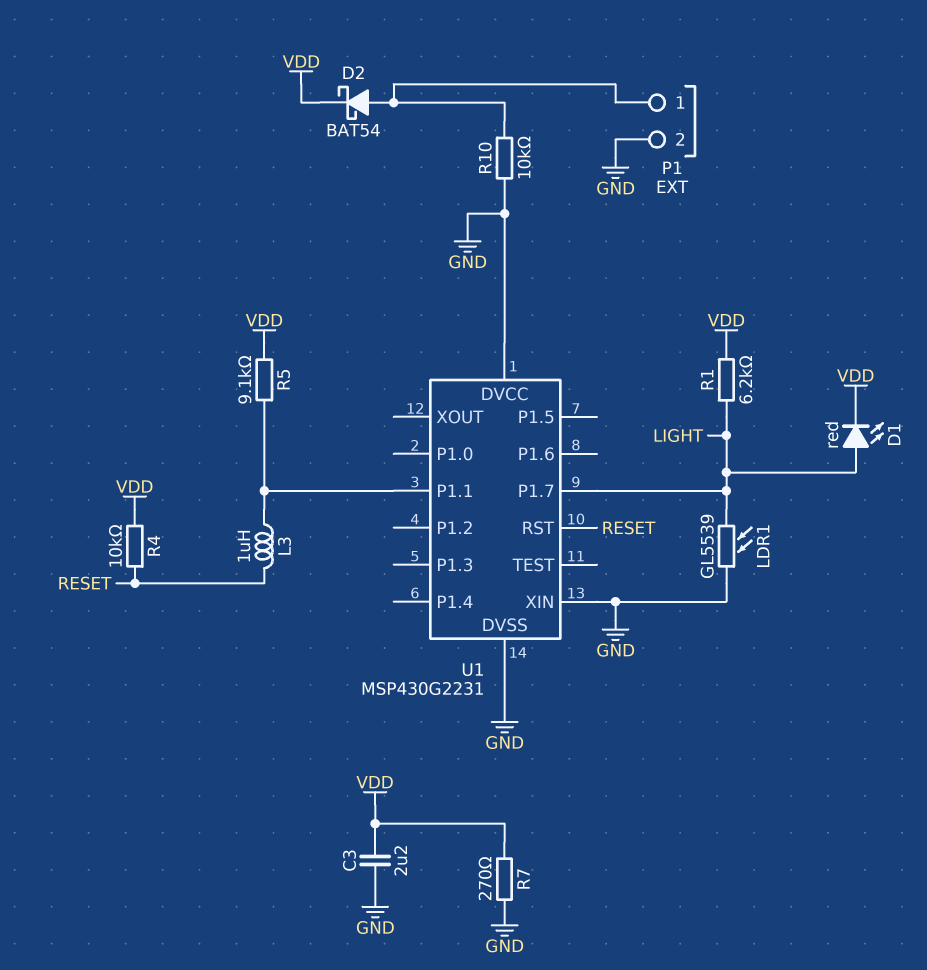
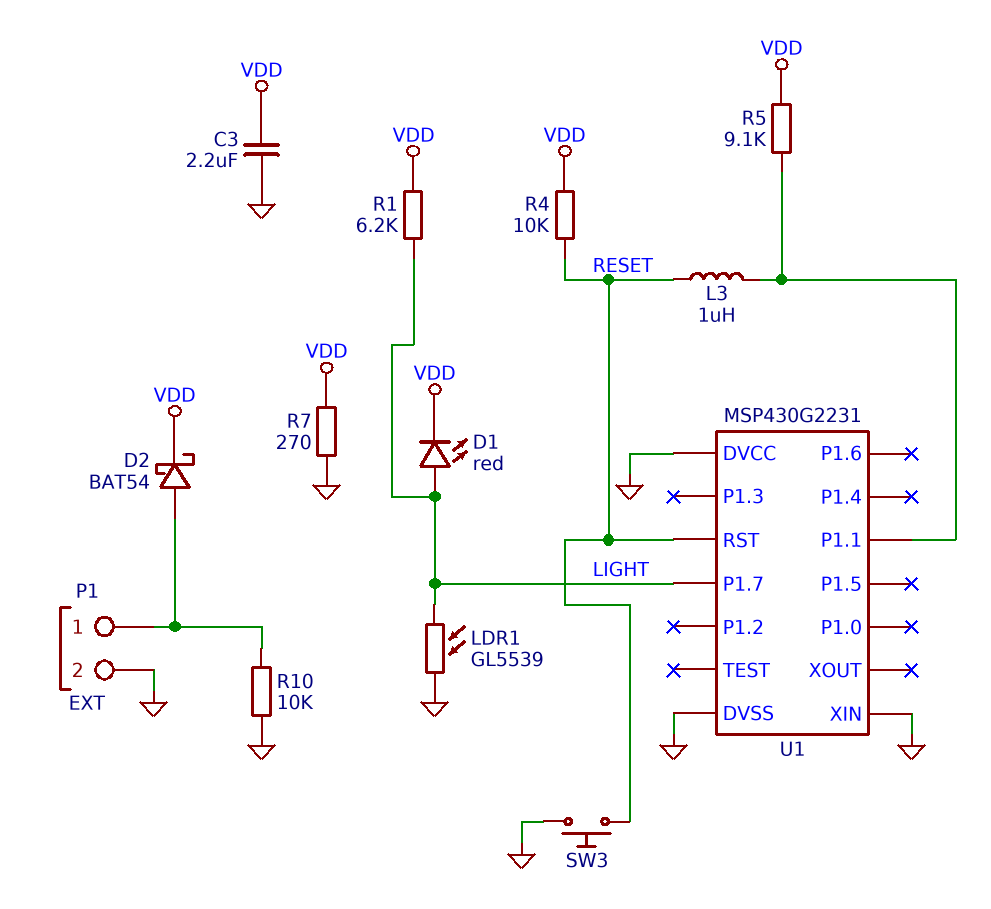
SW3: none -> button (GND, RESET)

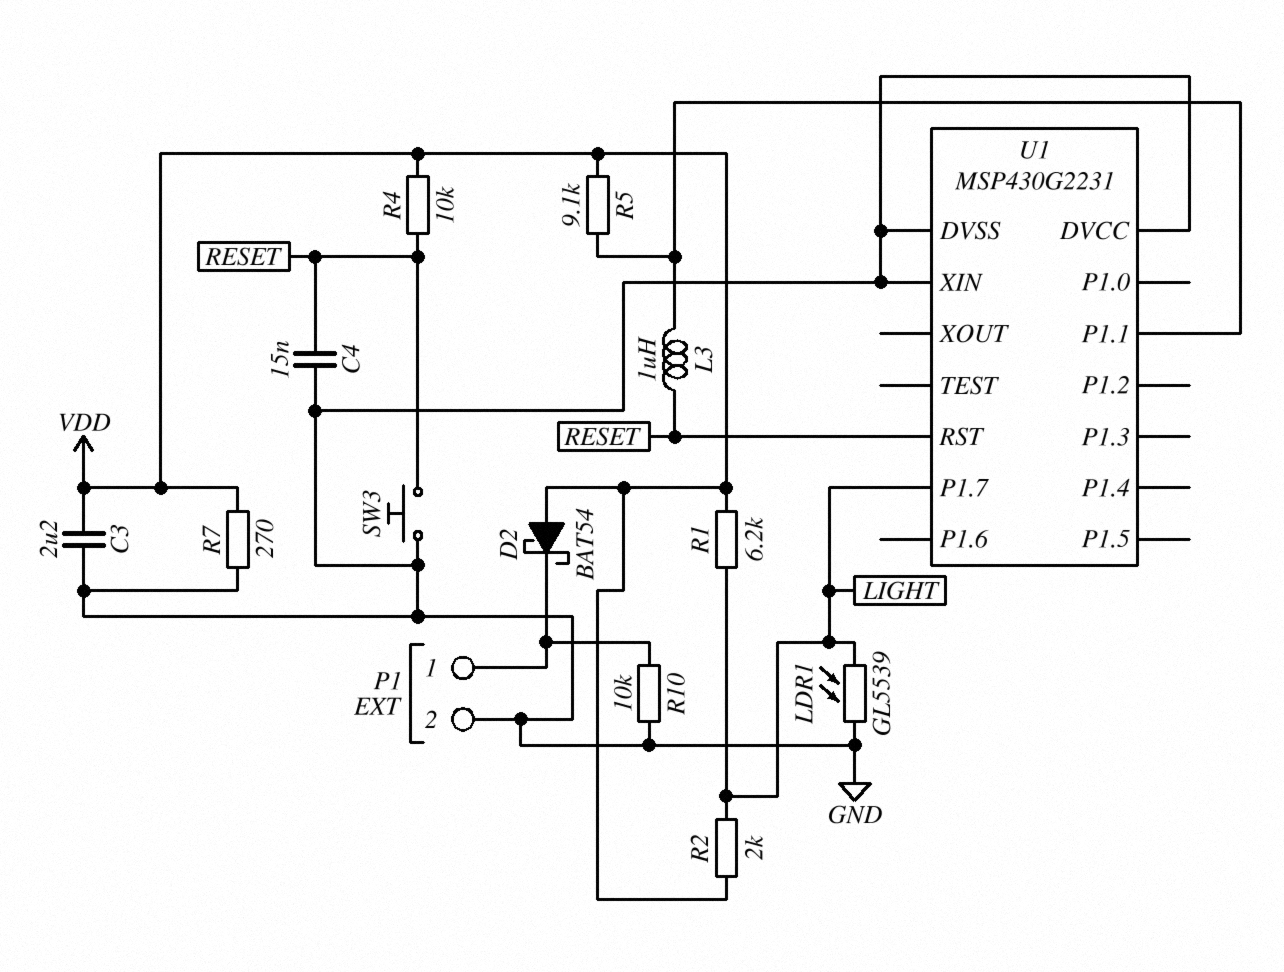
C4: none -> 15nF (GND, RESET)
D1: LED red (A LIGHT, K VDD) -> none
D2: schottky BAT54 (A P1/1, K VDD) -> schottky BAT54 (A VDD, K P1/1)
R2: none -> 2k (LIGHT, VDD)

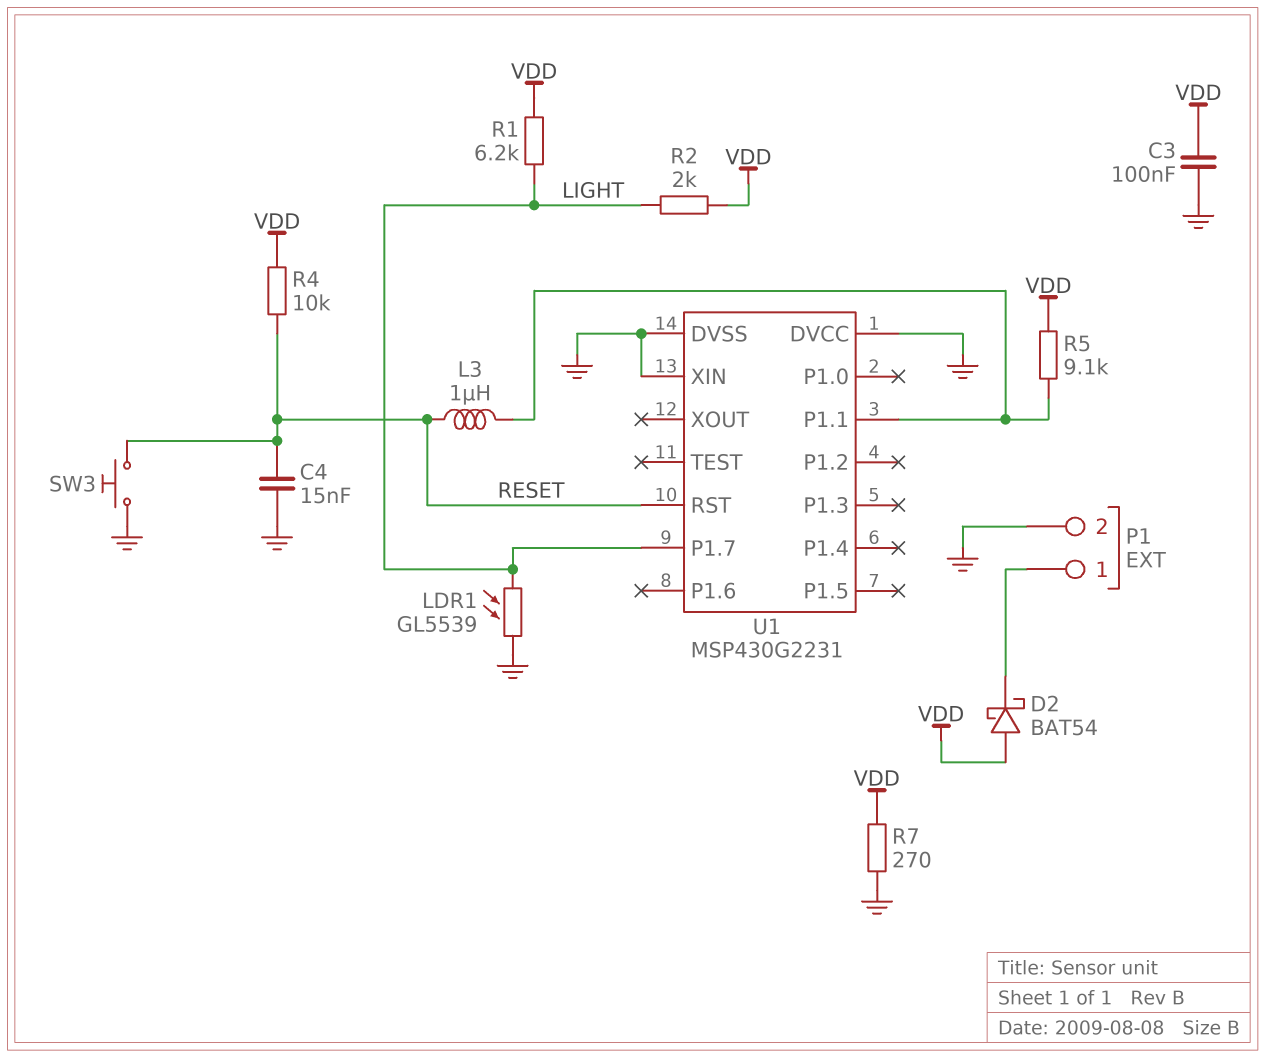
C3: 2.2uF (GND, VDD) -> 100nF (GND, VDD)
R10: 10k (GND, P1/1) -> none

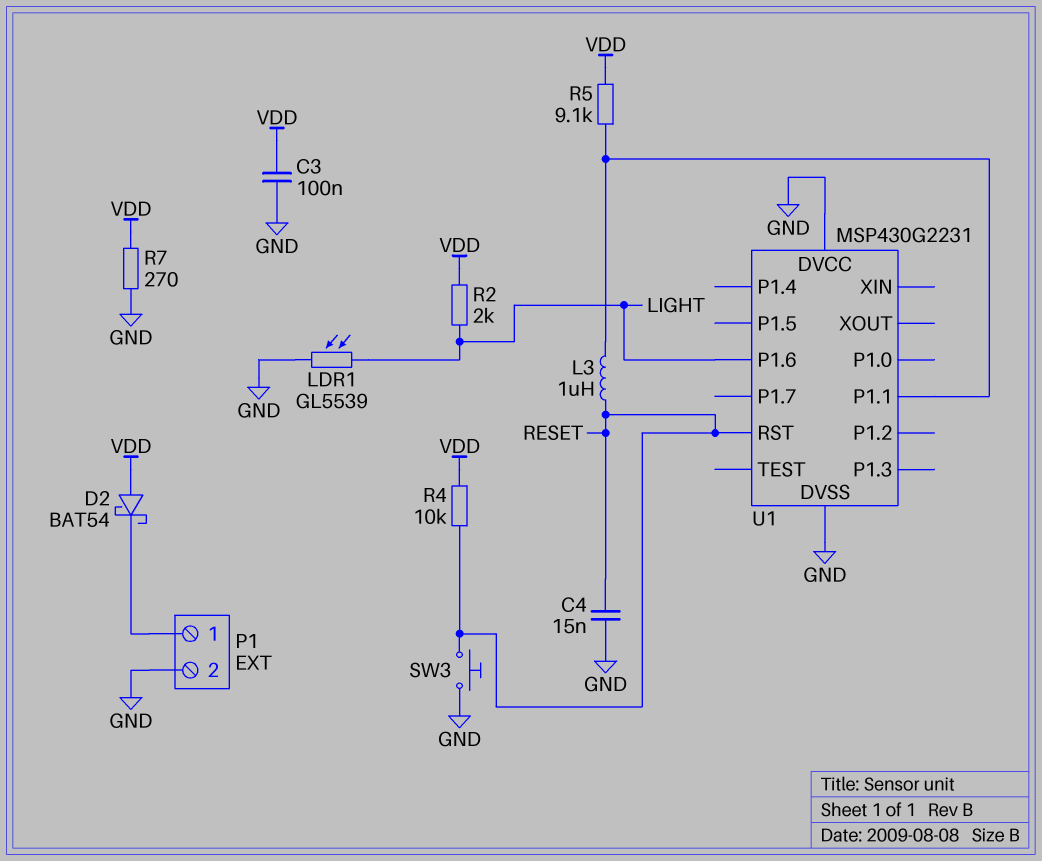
R1: 6.2k (LIGHT, VDD) -> none
U1 pin P1.6: none -> LIGHT
U1 pin P1.7: LIGHT -> none
U1 pin XIN: GND -> none

